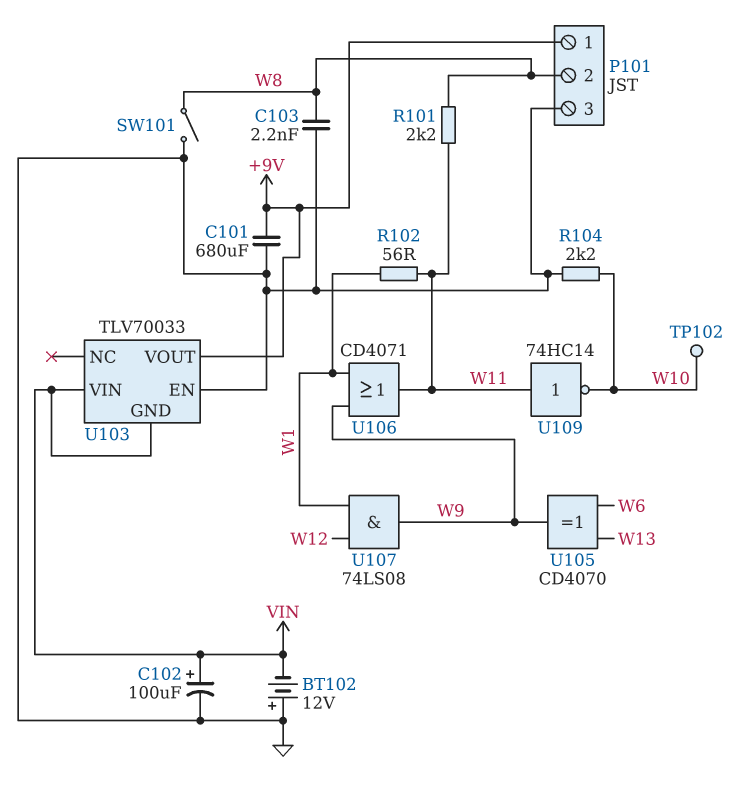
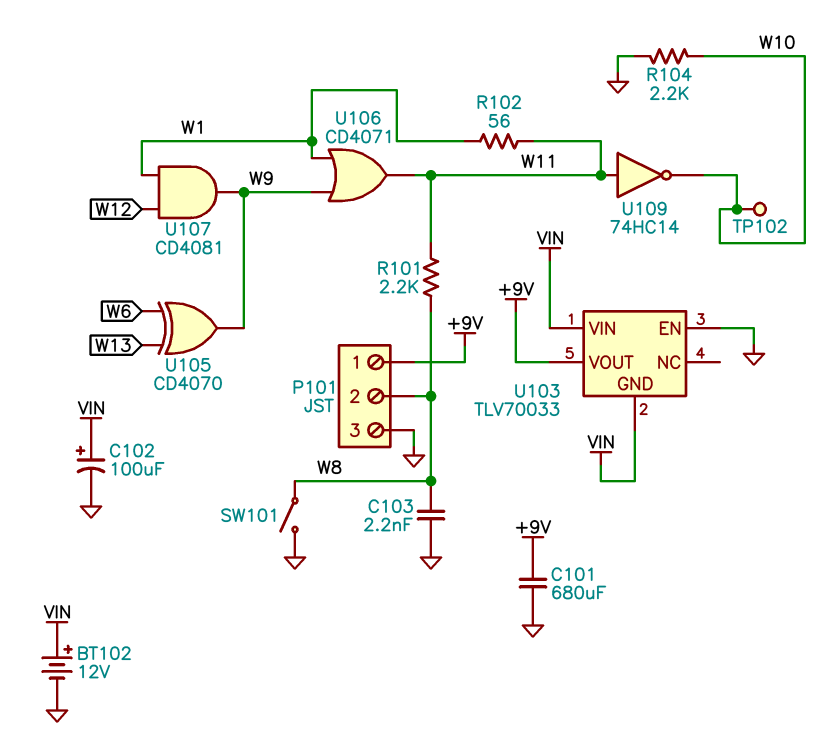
BT102: 12V (plus GND, minus VIN) -> 12V (plus VIN, minus GND)
U107: AND 74LS08 (in W1, in W12, out W9) -> AND CD4081 (in W1, in W12, out W9)

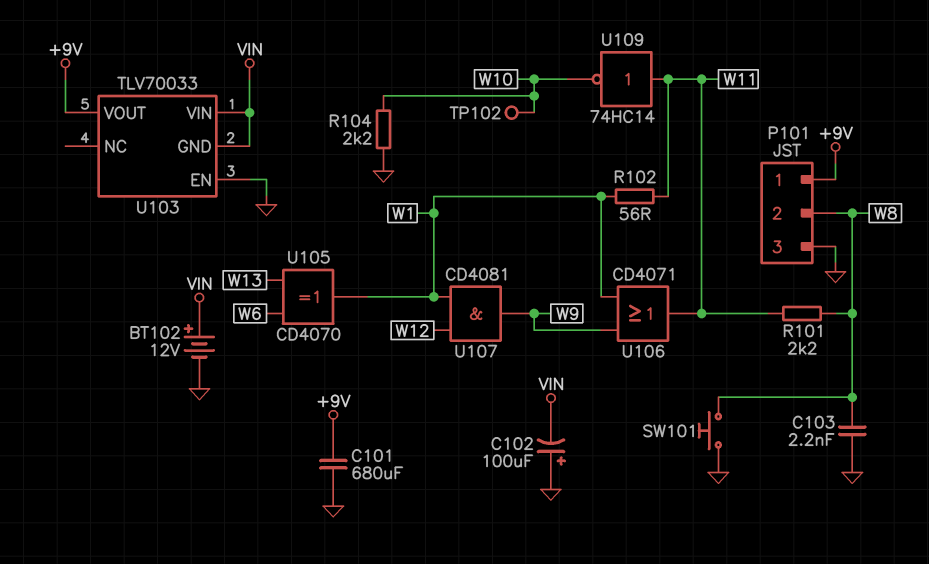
C102: 100uF (plus VIN, minus GND) -> 100uF (plus GND, minus VIN)
SW101: switch (GND, W8) -> button (GND, W8)
U105: XOR CD4070 (in W6, in W13, out W9) -> XOR CD4070 (in W6, in W13, out W1)

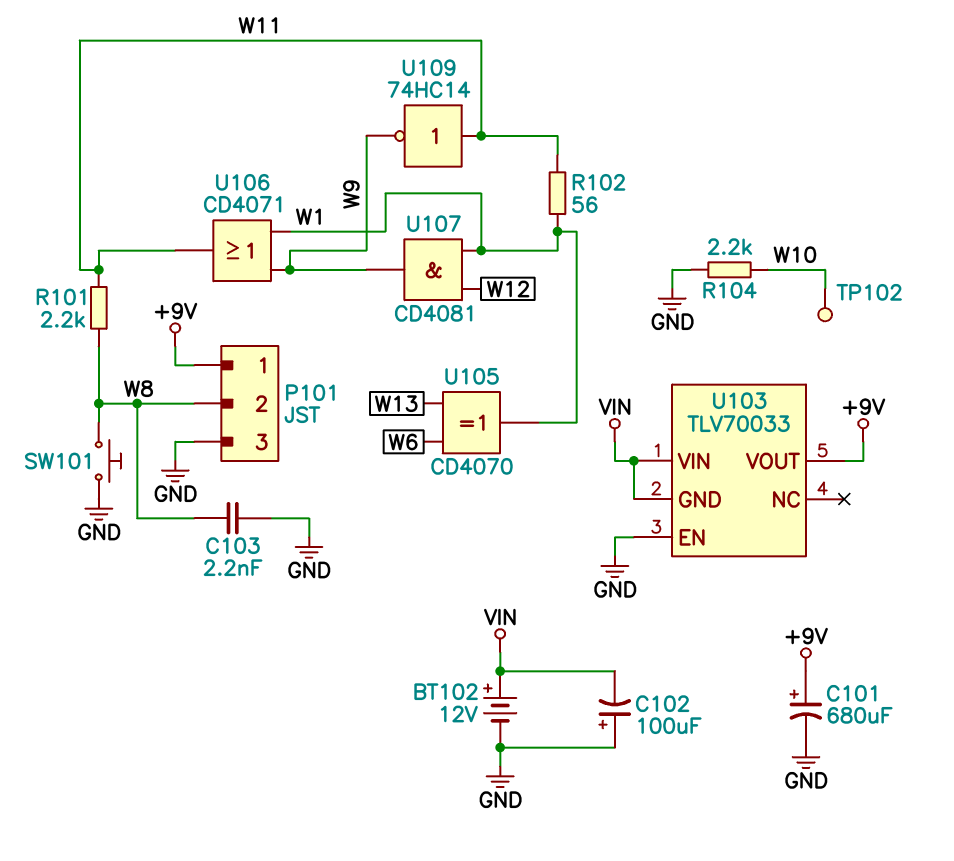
C101: 680uF (+9V, GND) -> 680uF (plus +9V, minus GND)
U109: NOT 74HC14 (in W11, out W10) -> NOT 74HC14 (in W11, out W9)

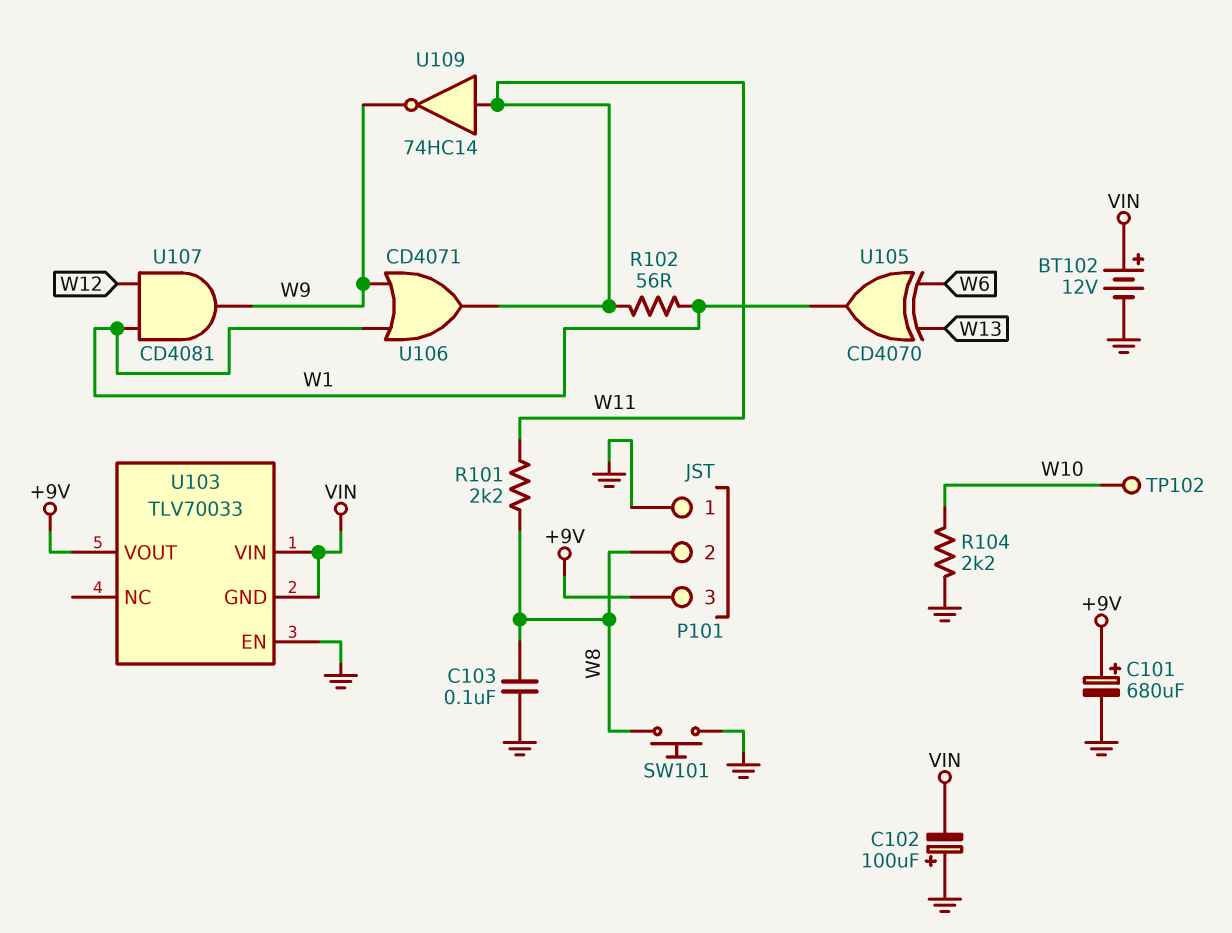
C103: 2.2nF (GND, W8) -> 100nF (GND, W8)
P101 pin 1: +9V -> GND
P101 pin 3: GND -> +9V

